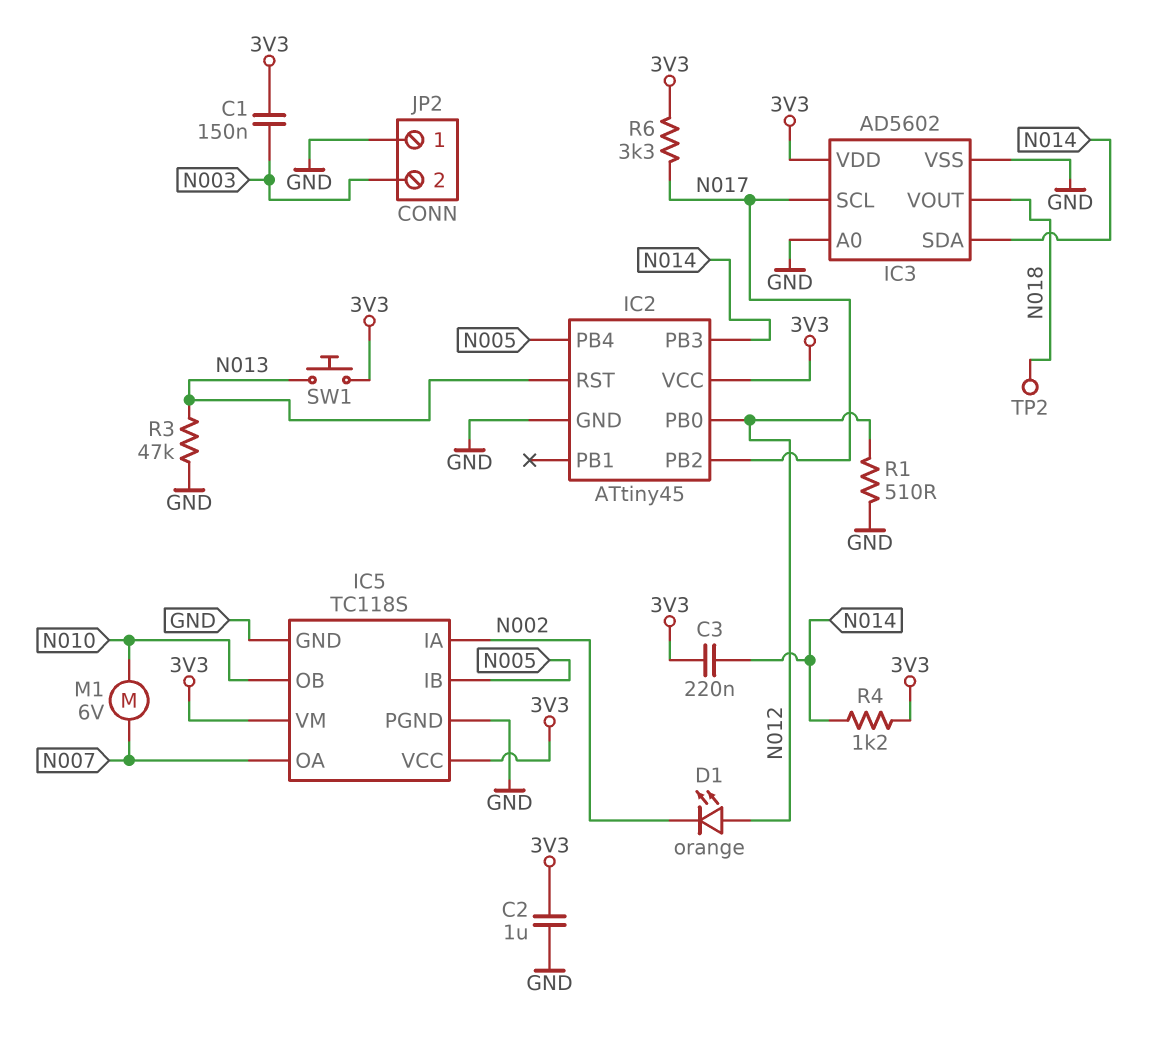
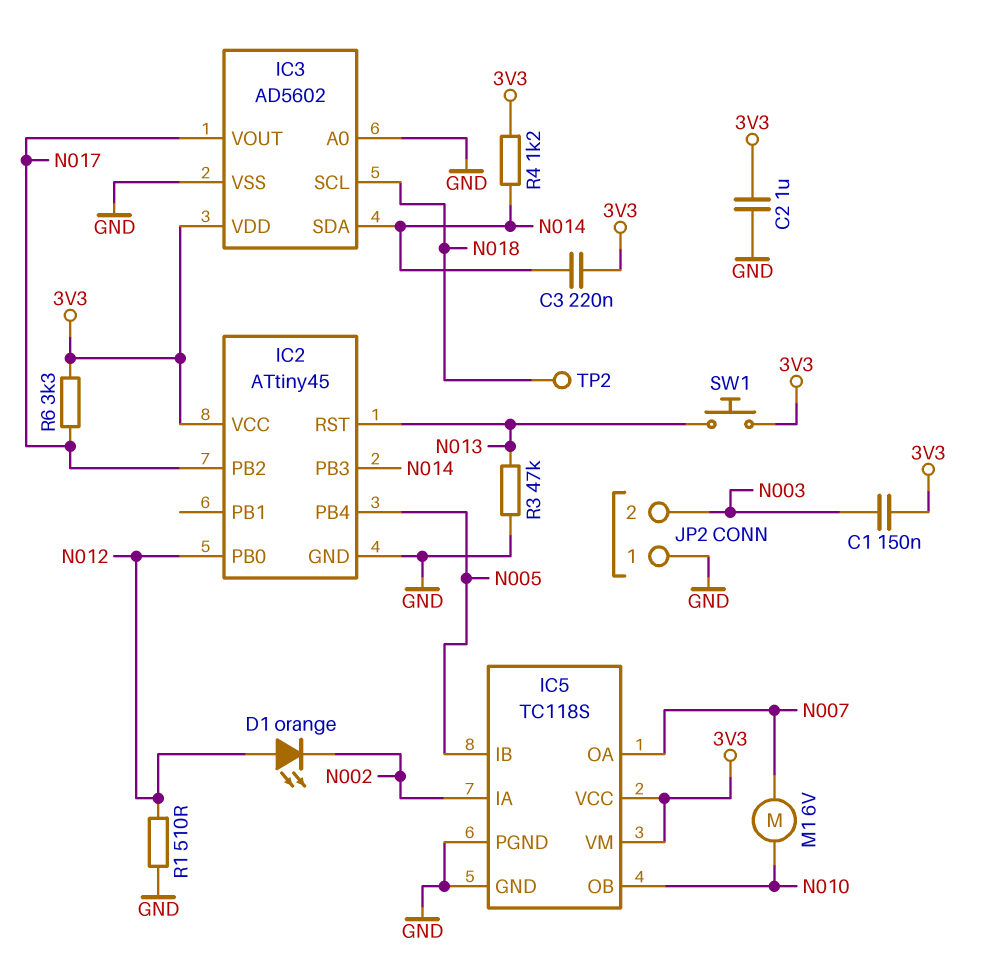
IC3 pin SCL: N017 -> N018
IC3 pin VOUT: N018 -> N017

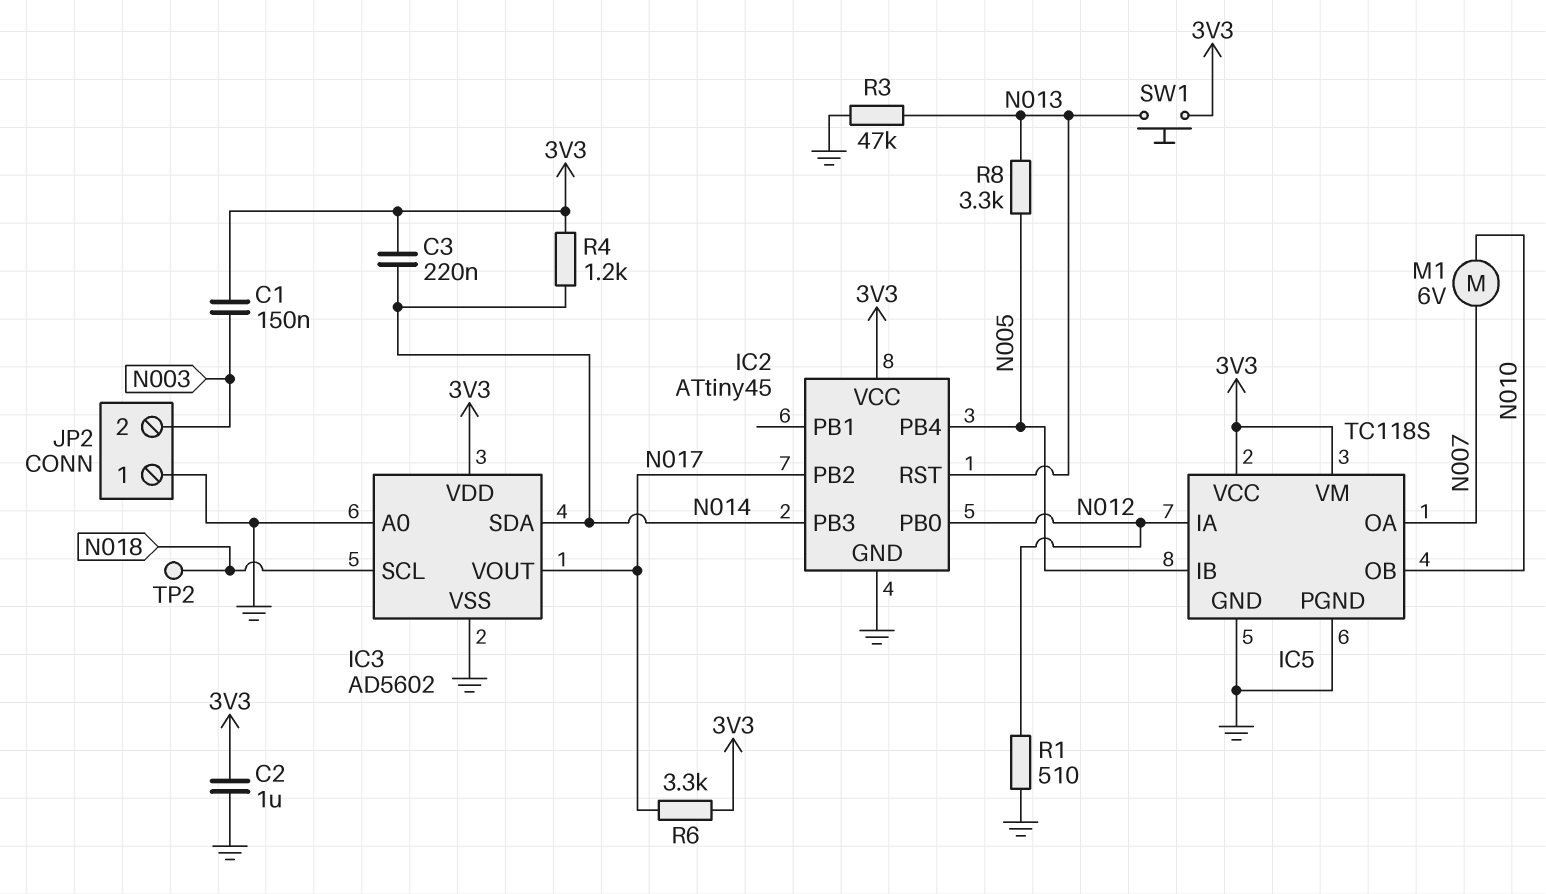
D1: LED orange (A N012, K N002) -> none
IC5 pin IA: N002 -> N012
R8: none -> 3.3k (N005, N013)

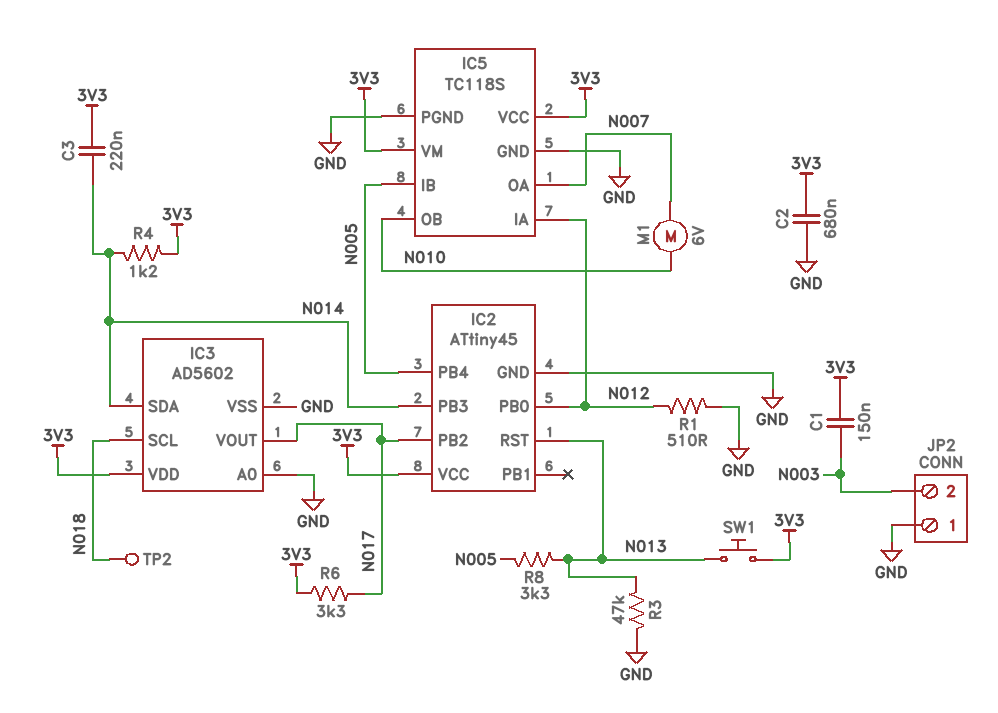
C2: 1uF (3V3, GND) -> 680nF (3V3, GND)

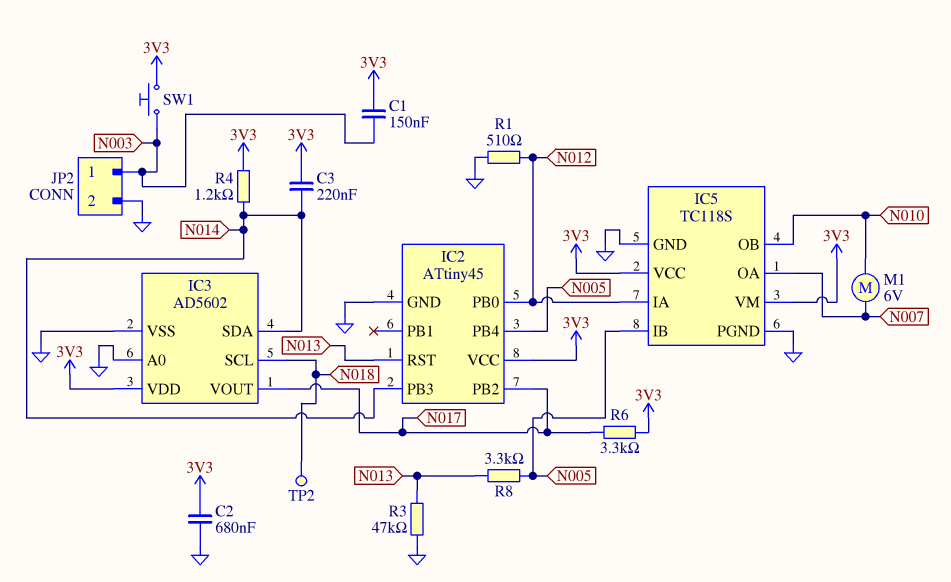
JP2 pin 1: GND -> N003
JP2 pin 2: N003 -> GND
SW1: button (3V3, N013) -> button (3V3, N003)

